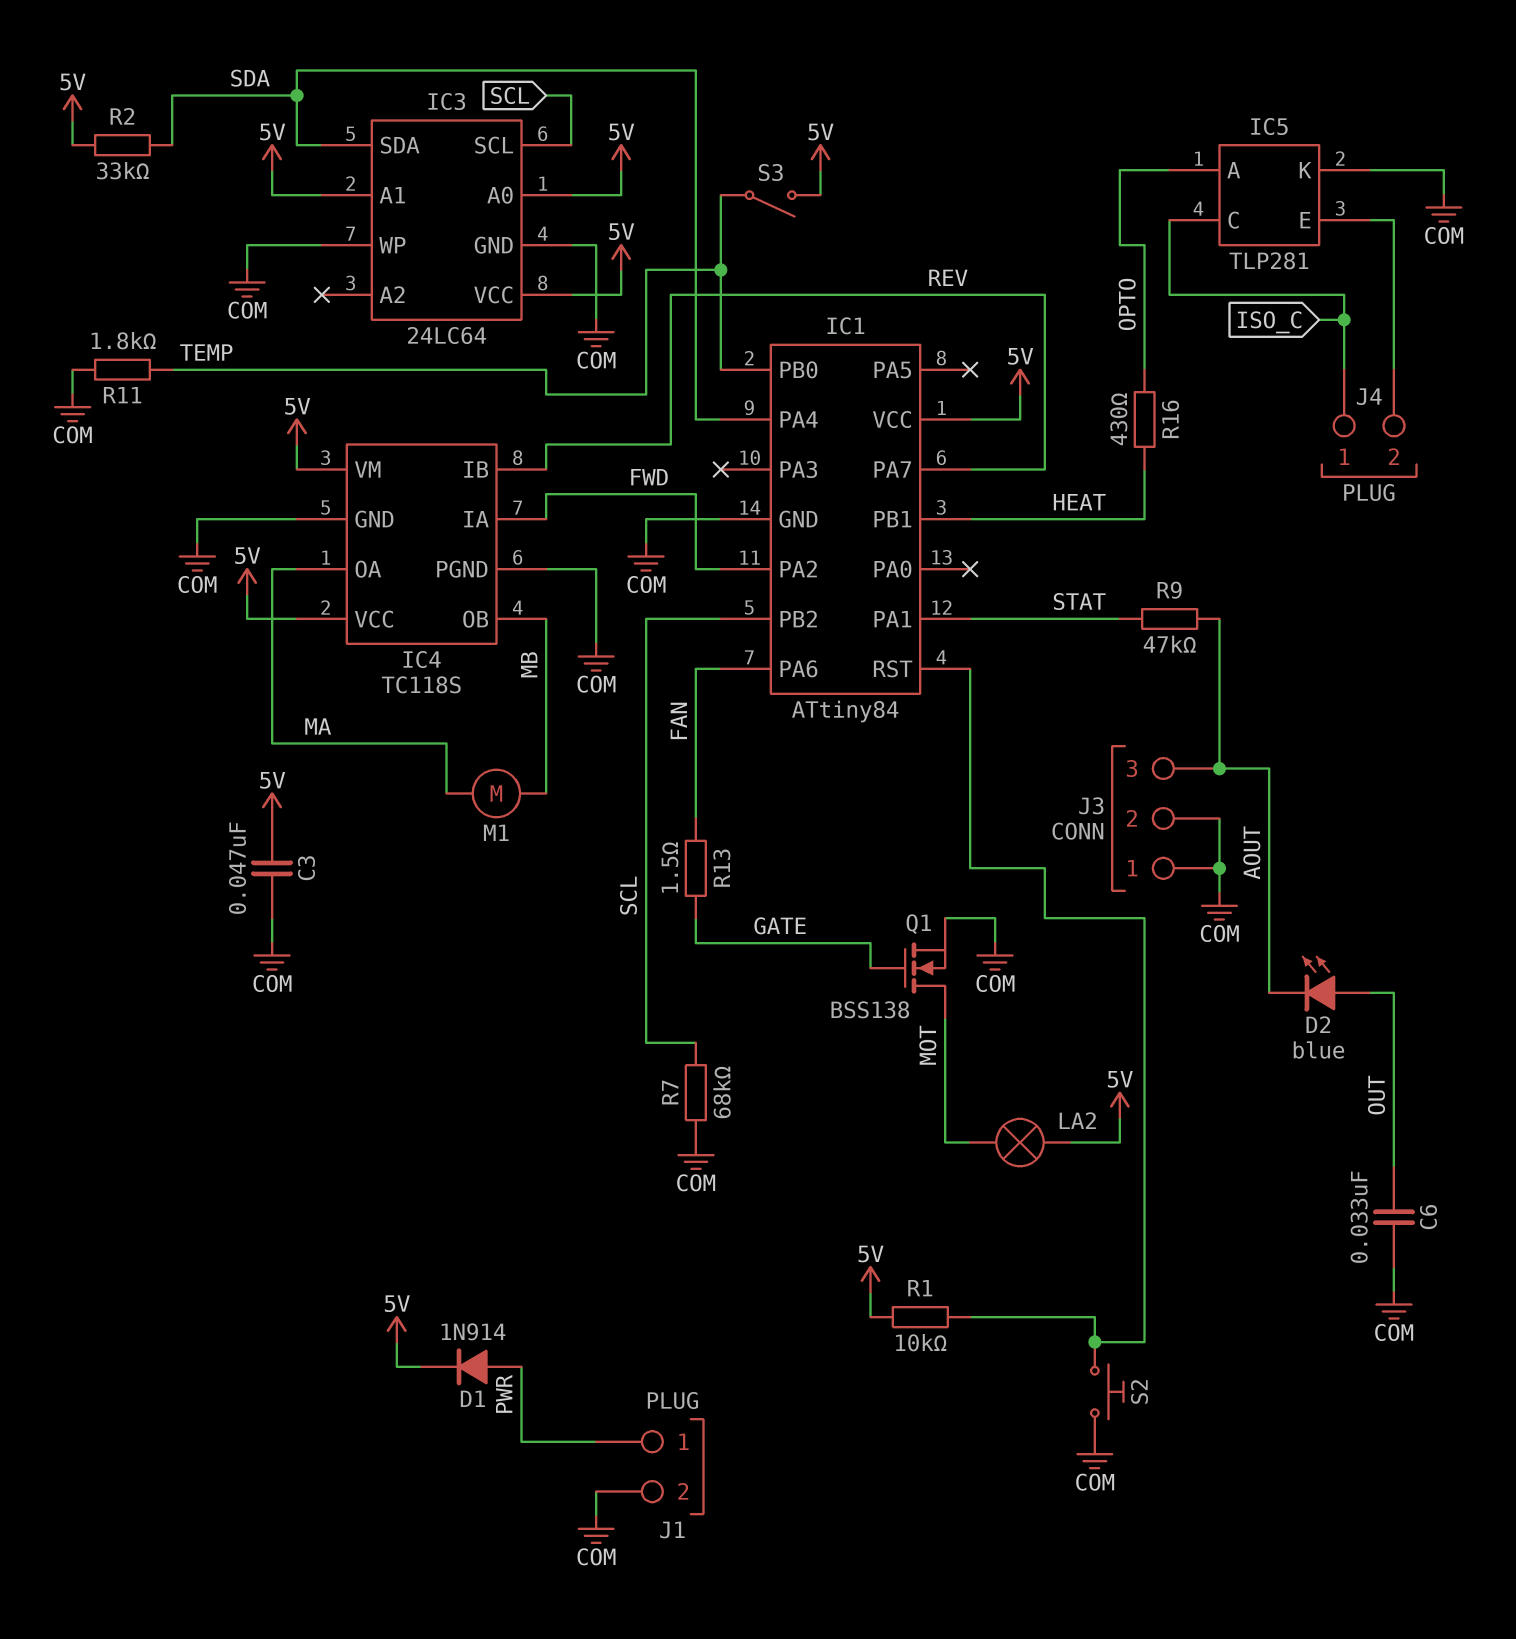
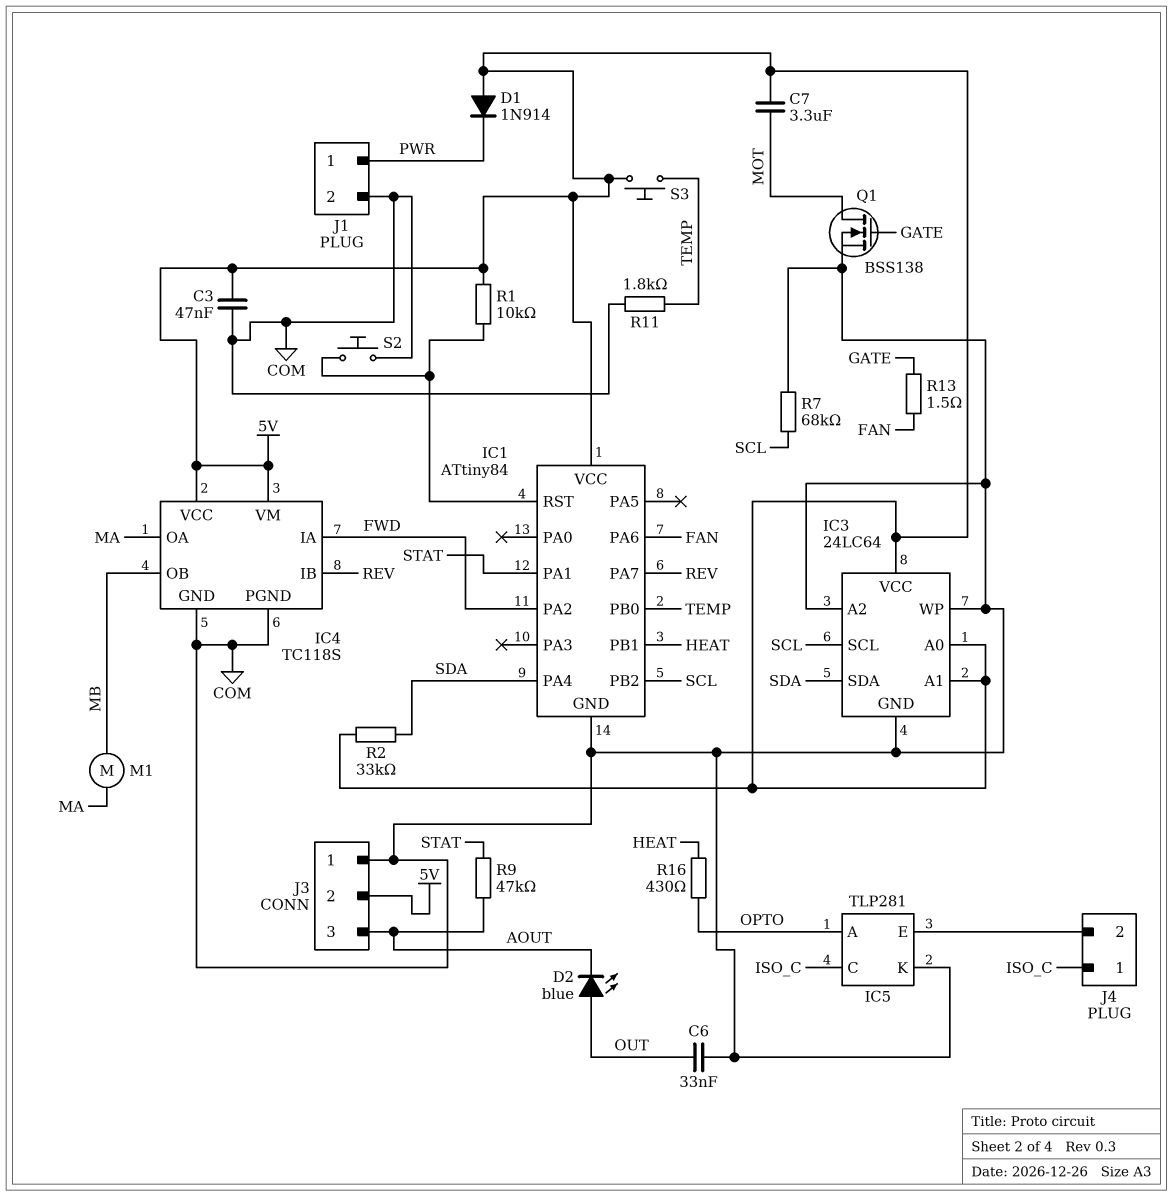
C7: none -> 3.3uF (5V, MOT)
D1: diode 1N914 (A PWR, K 5V) -> diode 1N914 (A 5V, K PWR)
IC3 pin A2: none -> COM
J3 pin 2: COM -> 5V
LA2: lamp (5V, MOT) -> none
S3: switch (5V, TEMP) -> button (5V, TEMP)

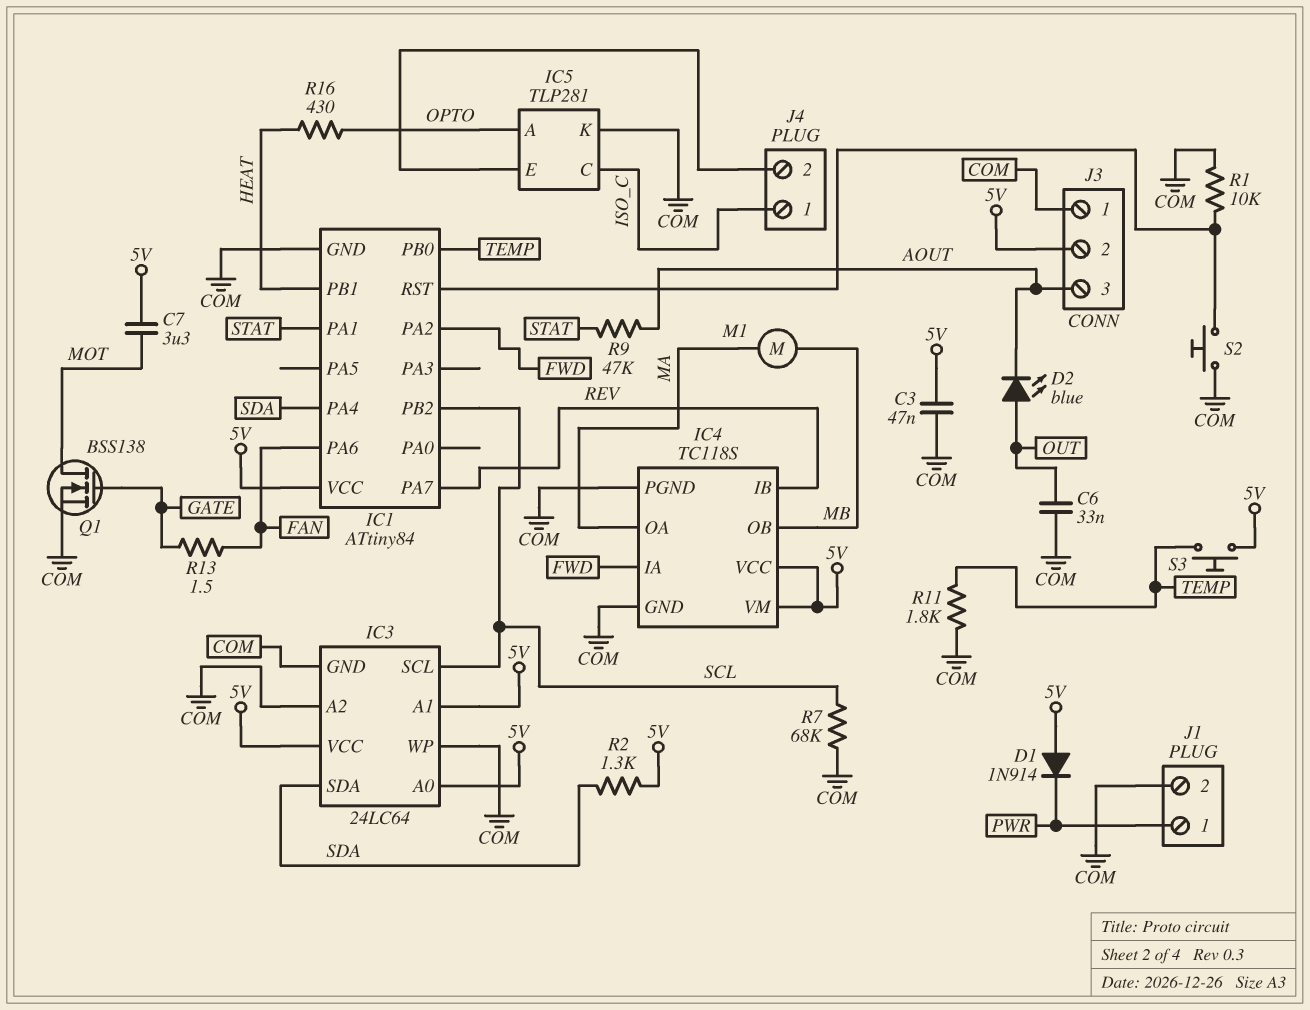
R1: 10k (5V, IC1/RST) -> 10k (COM, IC1/RST)
R2: 33k (5V, SDA) -> 1.3k (5V, SDA)

